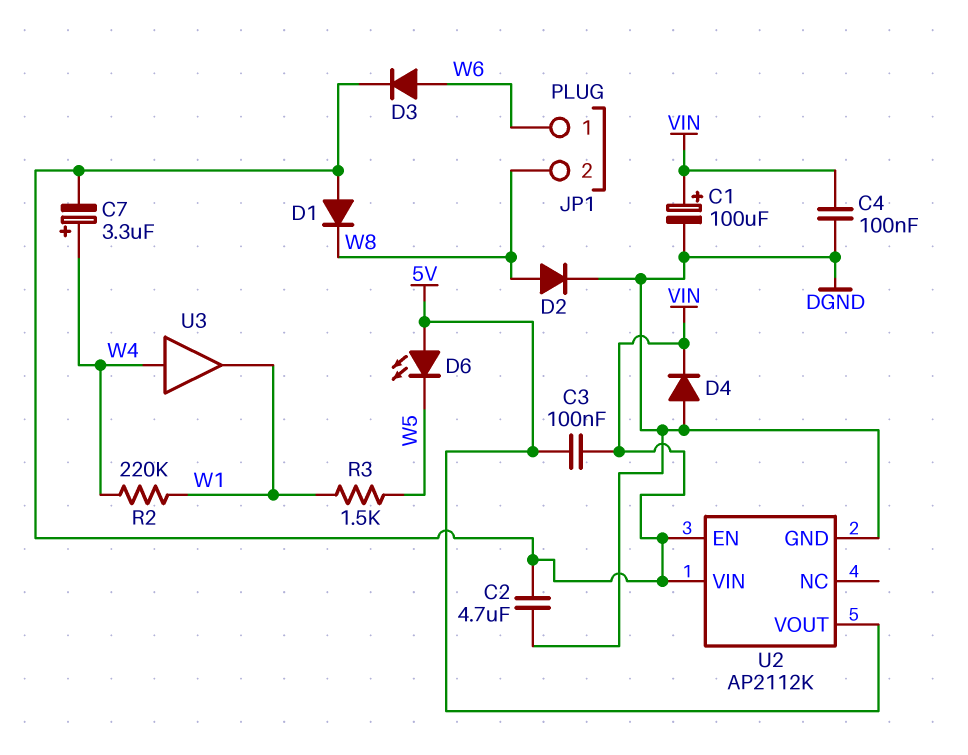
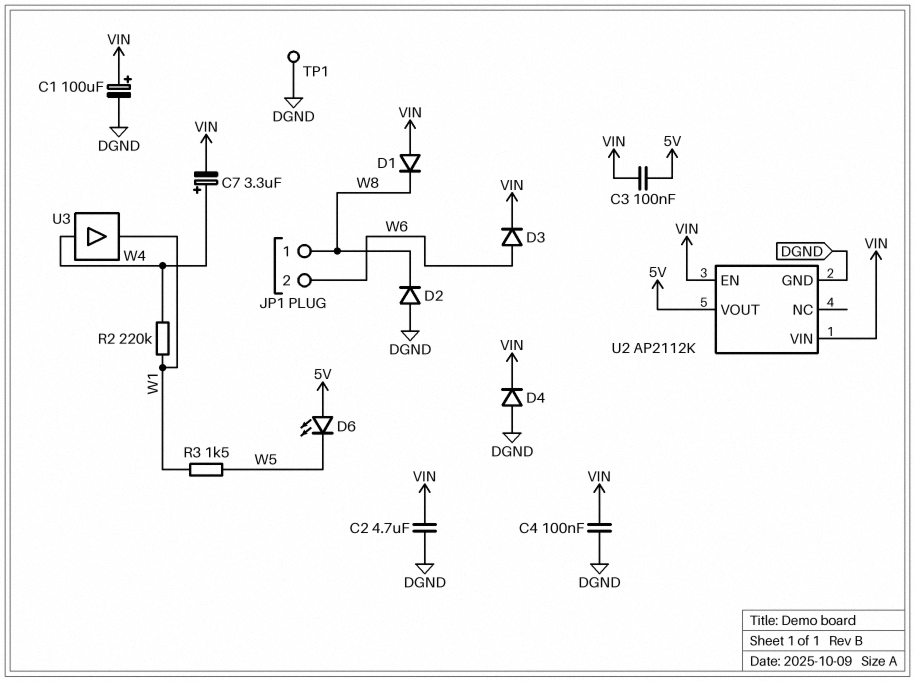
D2: diode (A W8, K DGND) -> diode (A DGND, K W8)
JP1 pin 1: W6 -> W8
JP1 pin 2: W8 -> W6
TP1: none -> test point (DGND)

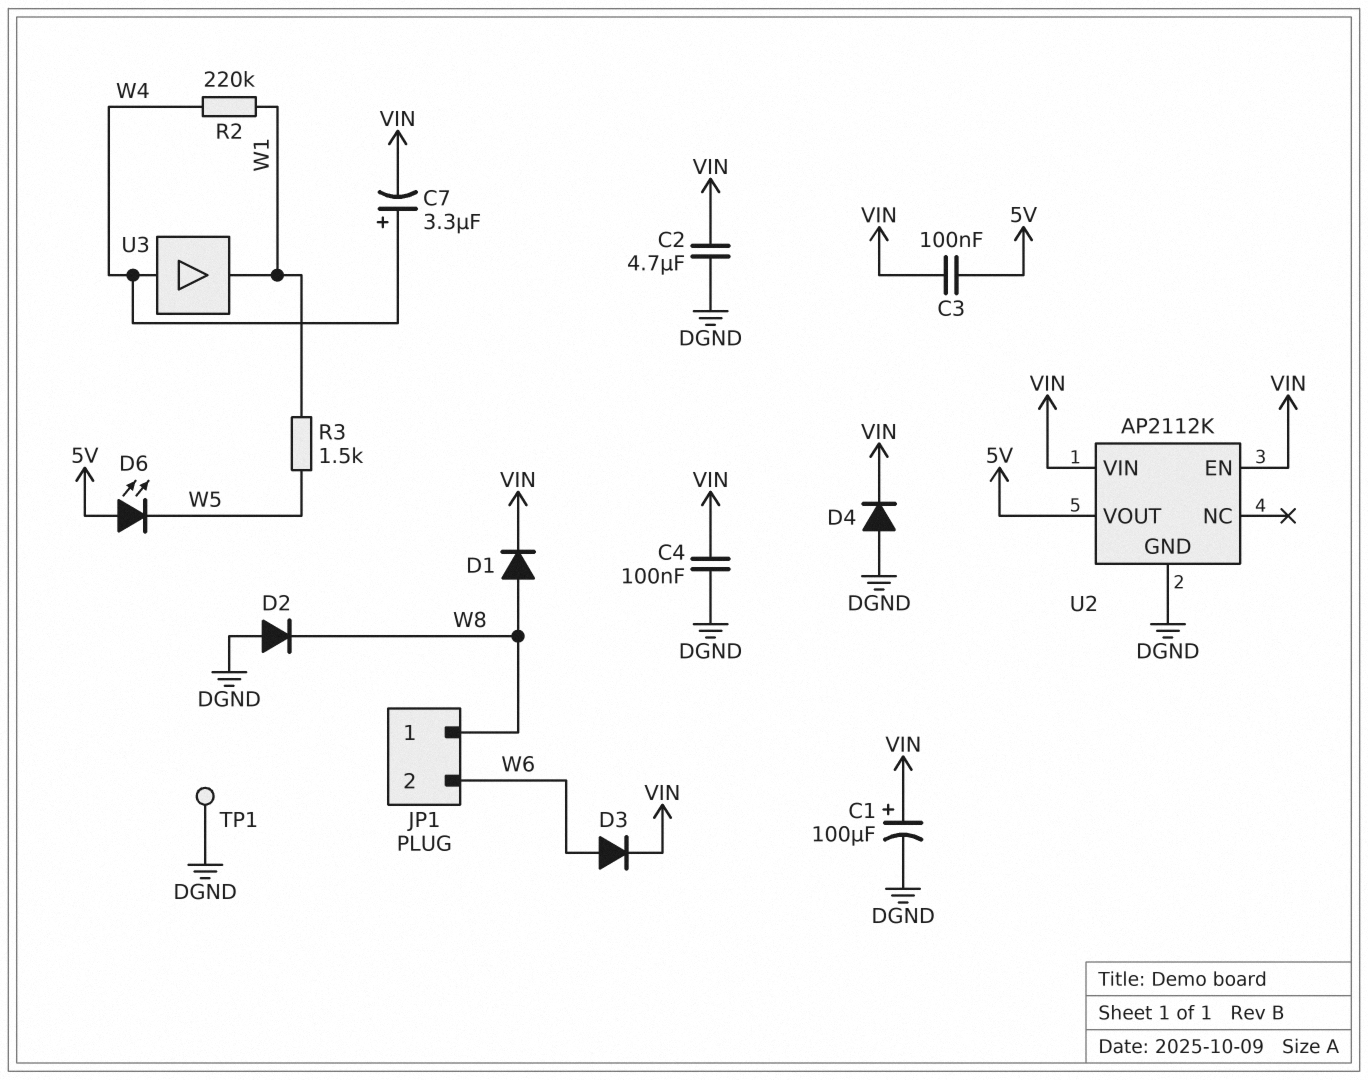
D1: diode (A VIN, K W8) -> diode (A W8, K VIN)

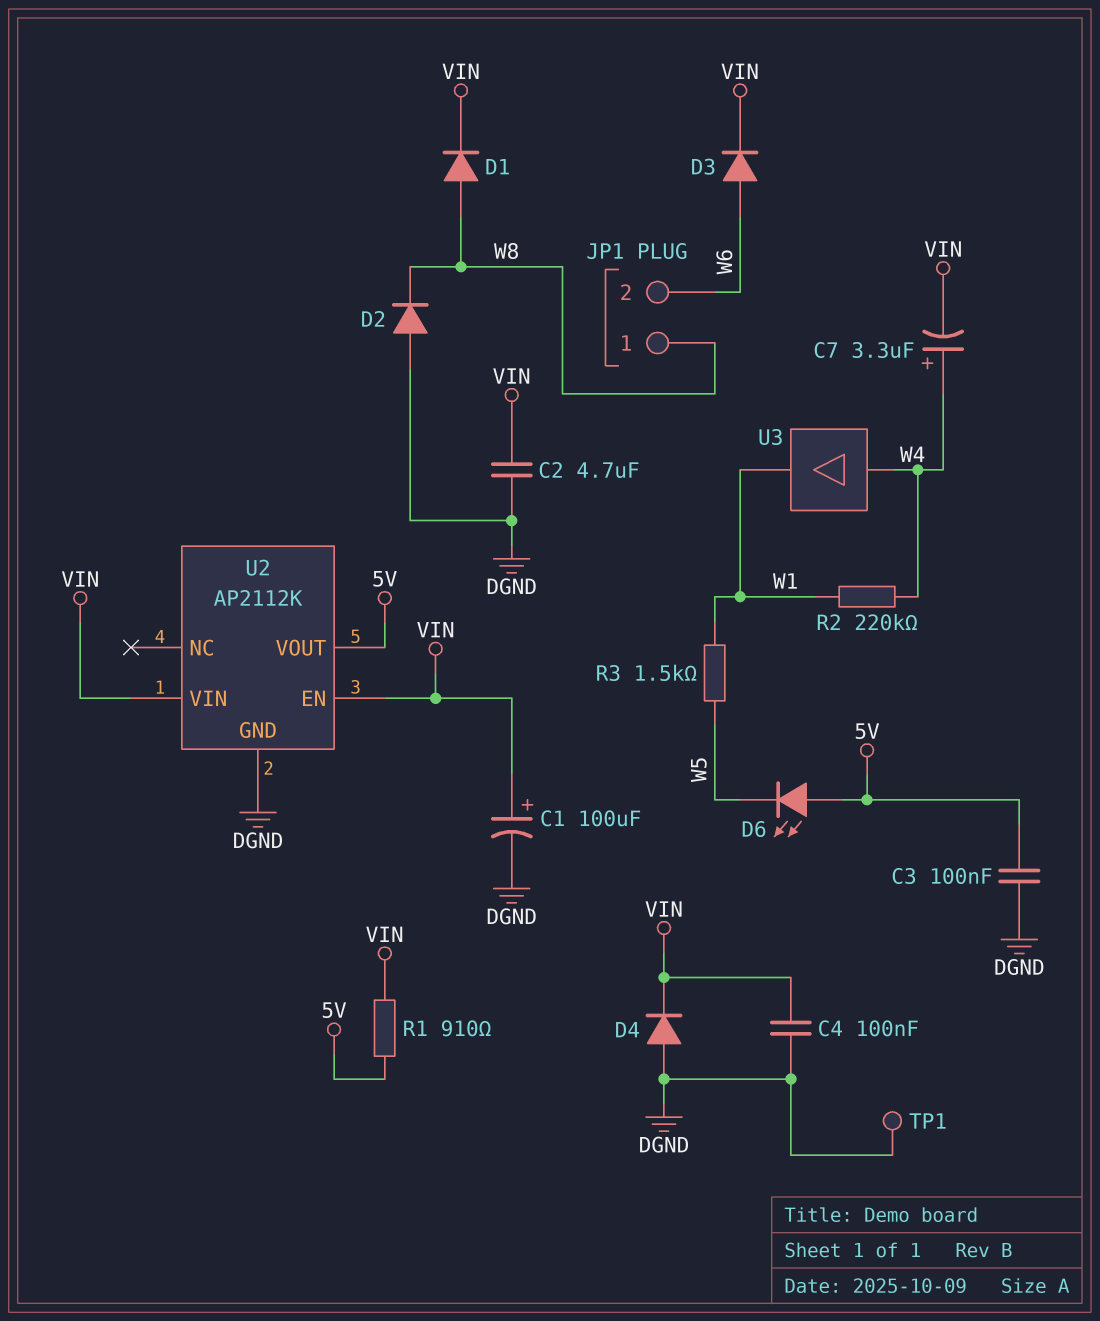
C3: 100nF (5V, VIN) -> 100nF (5V, DGND)
R1: none -> 910 (5V, VIN)

